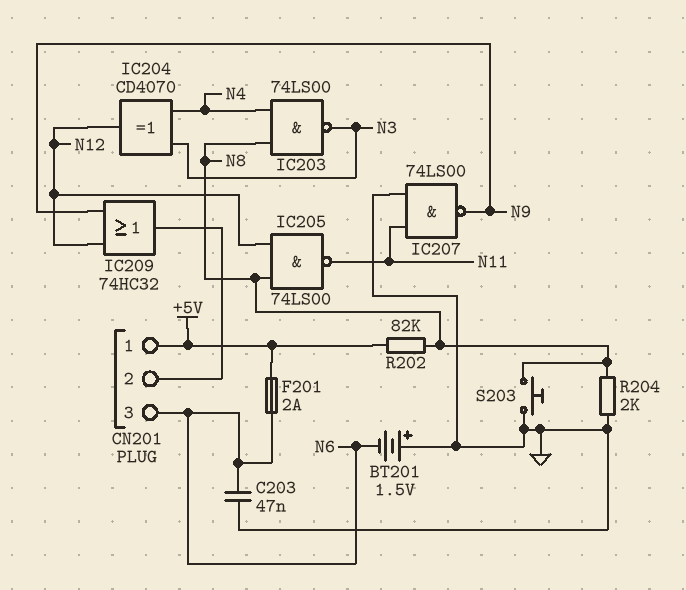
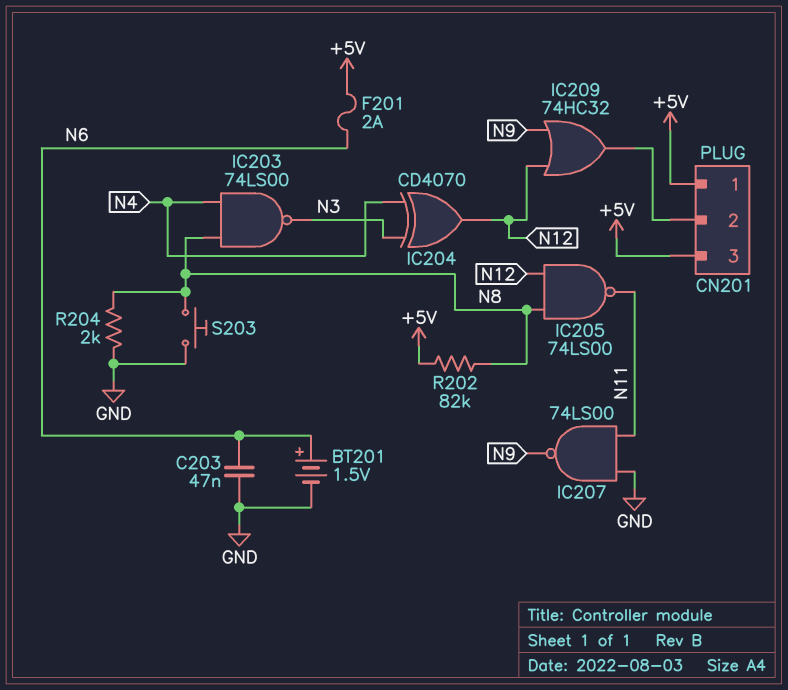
BT201: 1.5V (plus GND, minus N6) -> 1.5V (plus N6, minus GND)
CN201 pin 3: N6 -> +5V

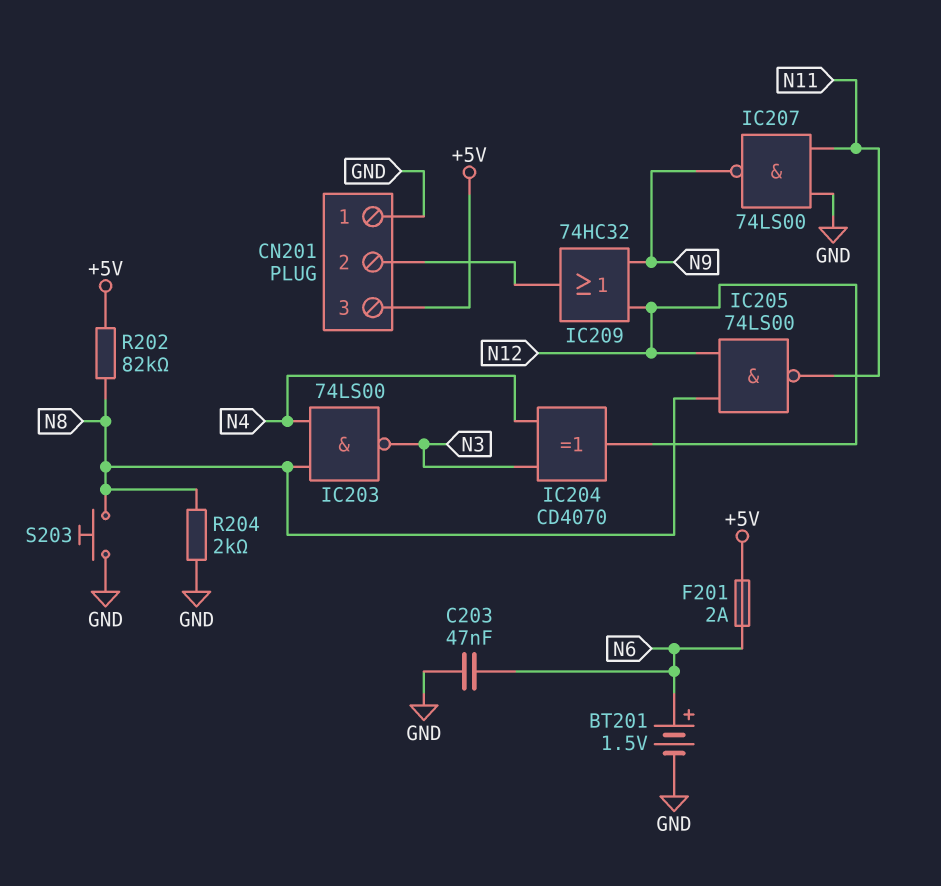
CN201 pin 1: +5V -> GND

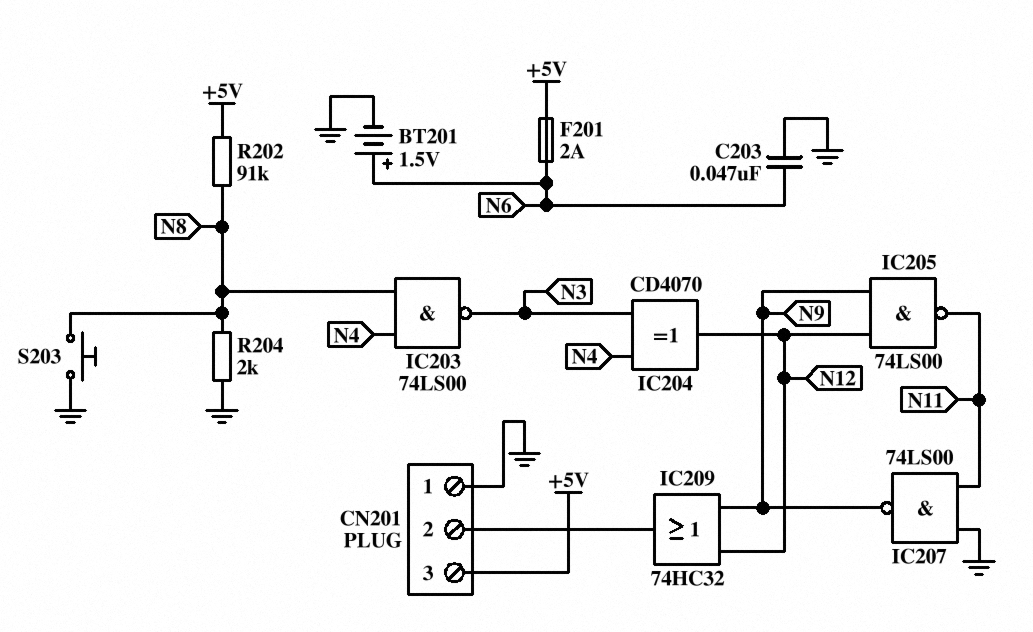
IC205: NAND 74LS00 (in N8, in N12, out N11) -> NAND 74LS00 (in N9, in N12, out N11)
R202: 82k (+5V, N8) -> 91k (+5V, N8)

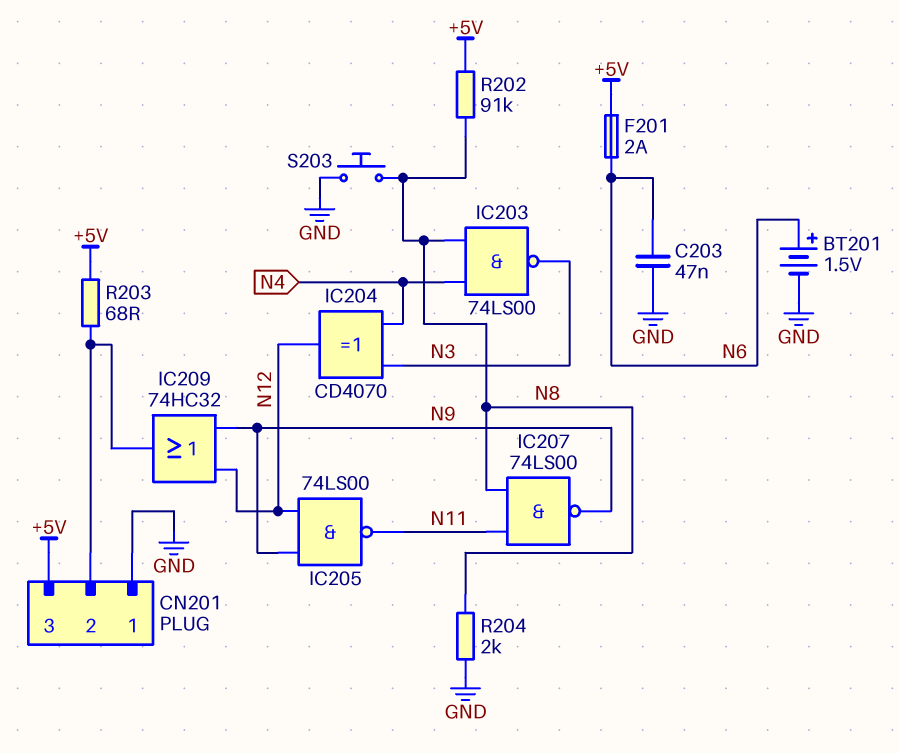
IC207: NAND 74LS00 (in GND, in N11, out N9) -> NAND 74LS00 (in N8, in N11, out N9)
R203: none -> 68 (+5V, CN201/2)

